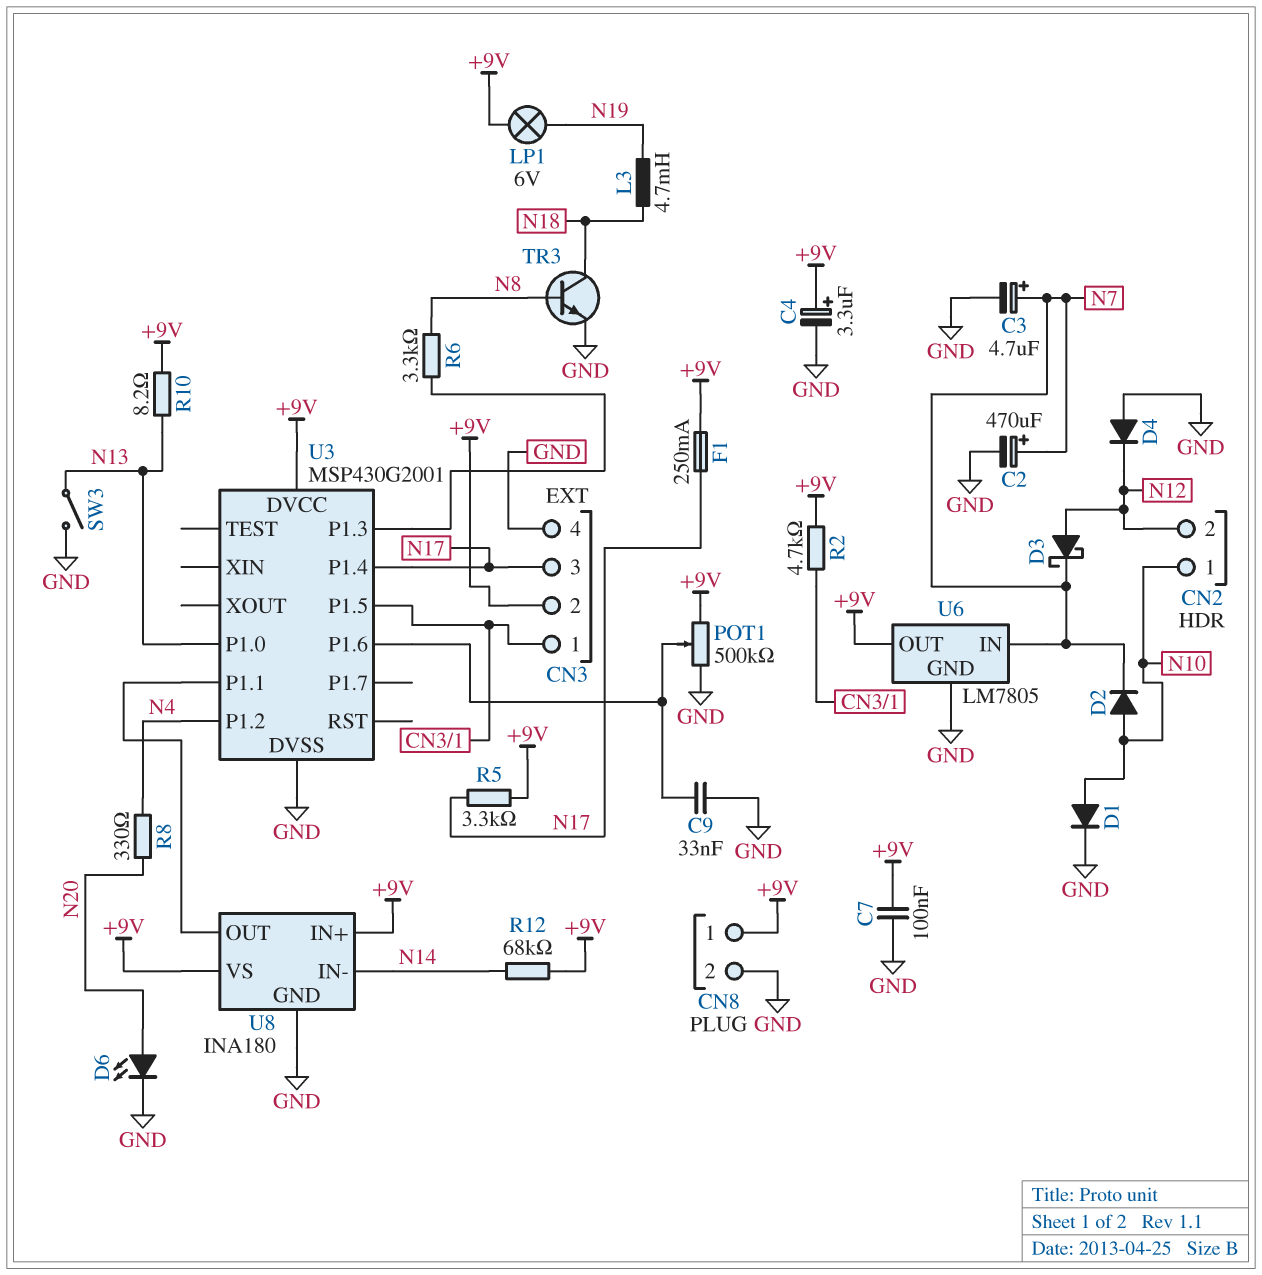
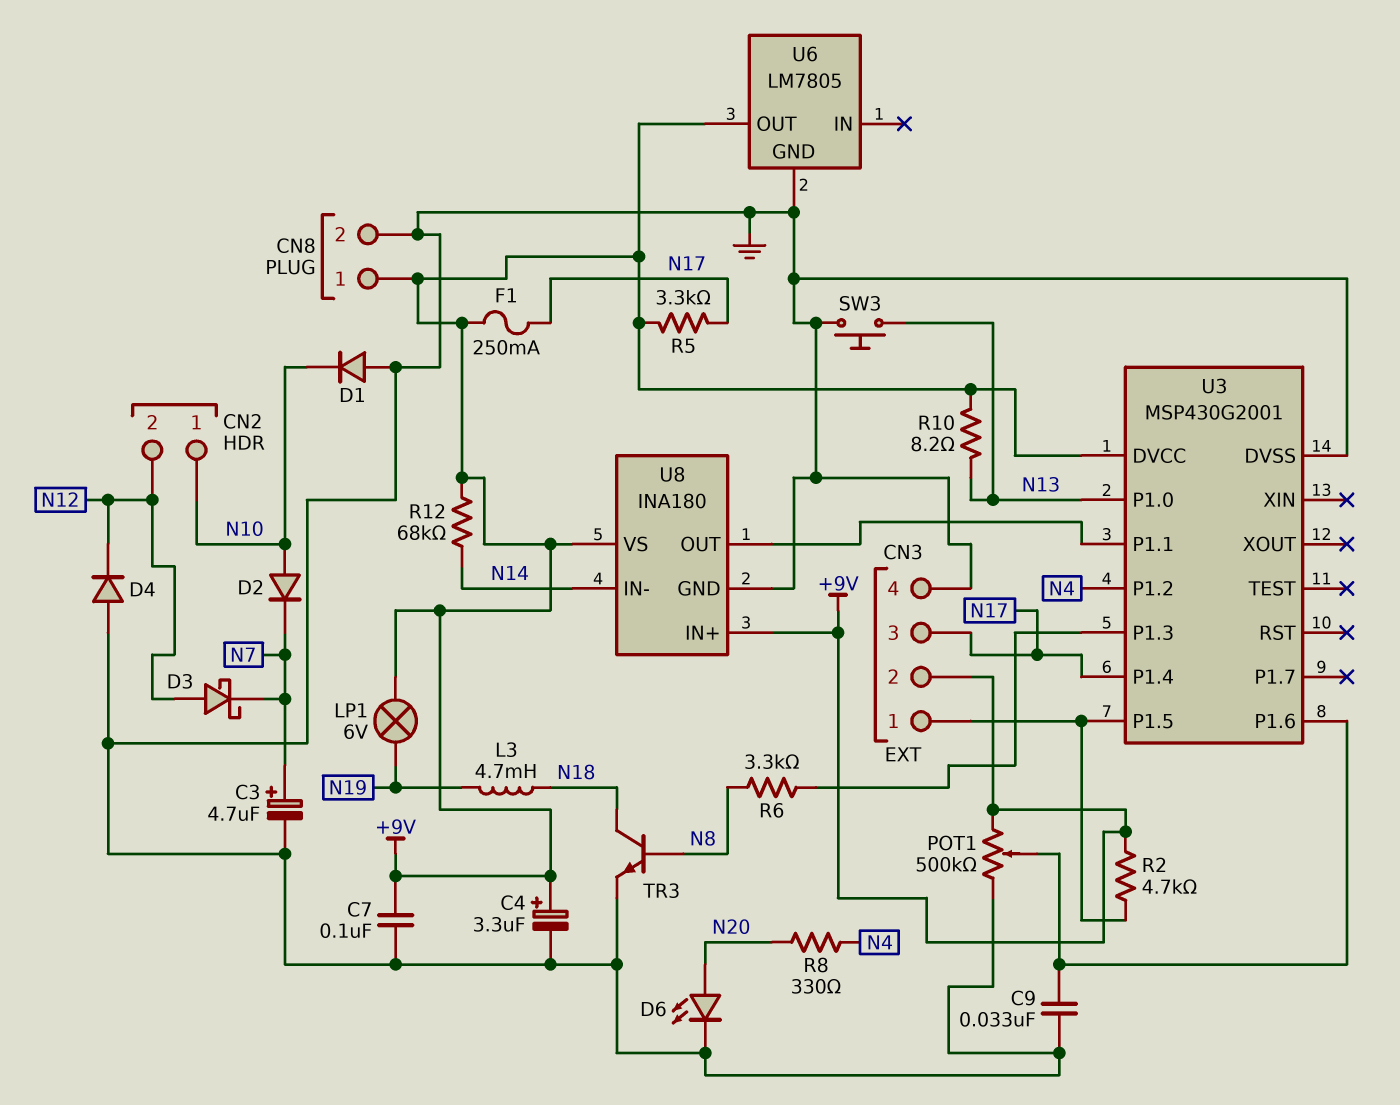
C2: 470uF (plus N7, minus GND) -> none
D1: diode (A N10, K GND) -> diode (A GND, K N10)
SW3: switch (GND, N13) -> button (GND, N13)
U6 pin IN: N7 -> none

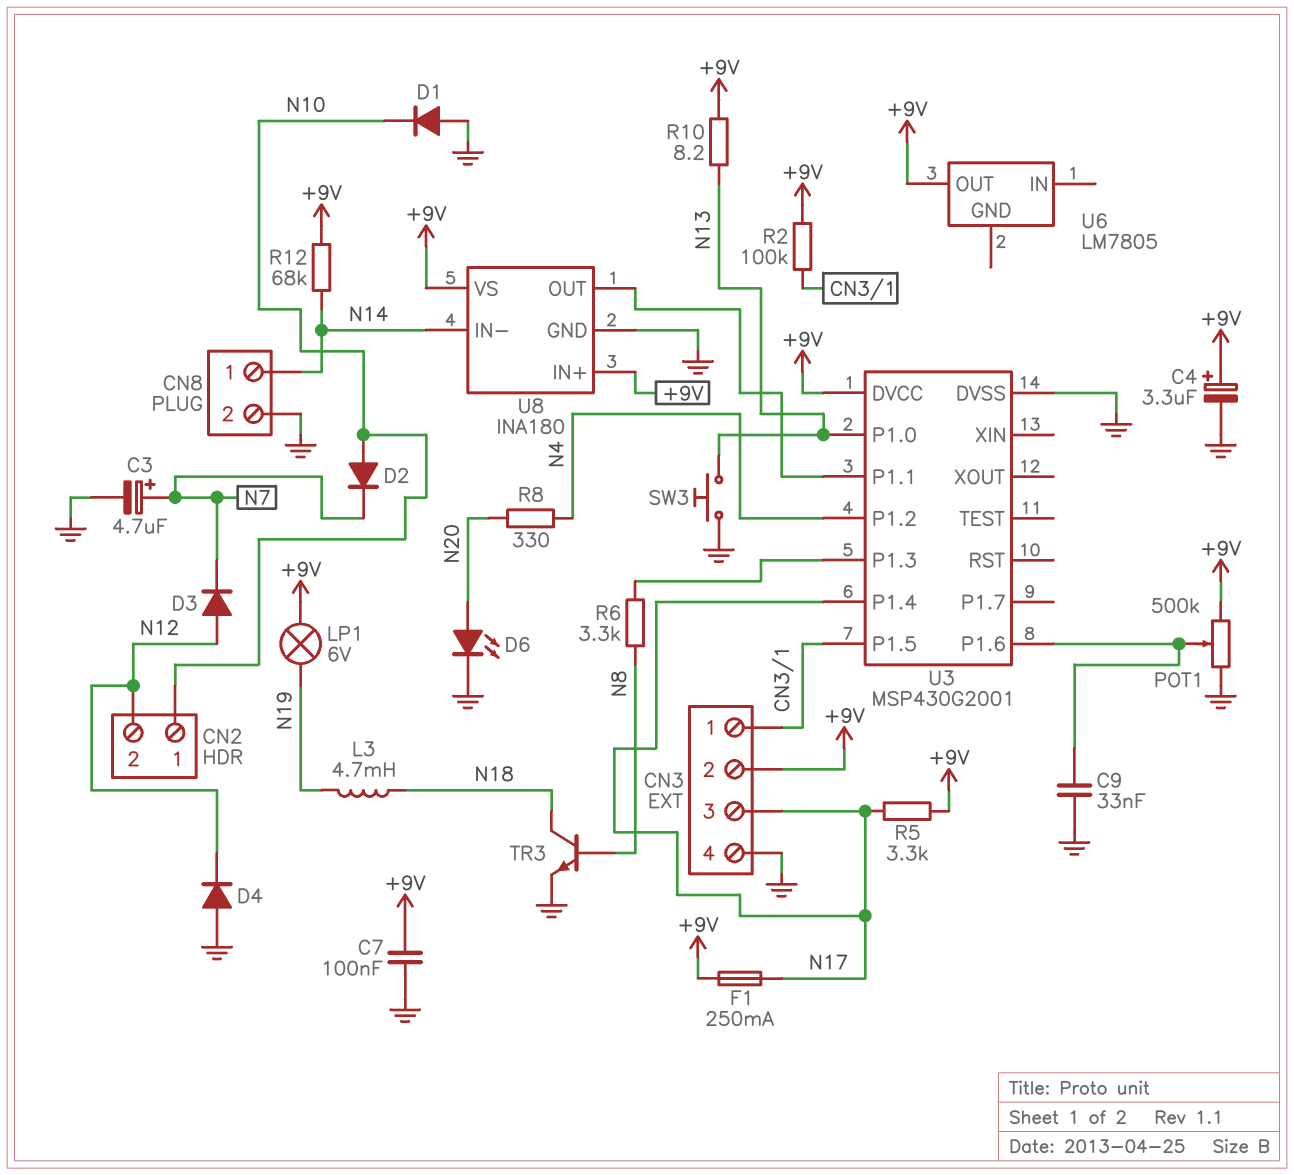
CN8 pin 1: +9V -> N14
D3: schottky (A N12, K N7) -> diode (A N12, K N7)
R2: 4.7k (+9V, CN3/1) -> 100k (+9V, CN3/1)
U6 pin GND: GND -> none

